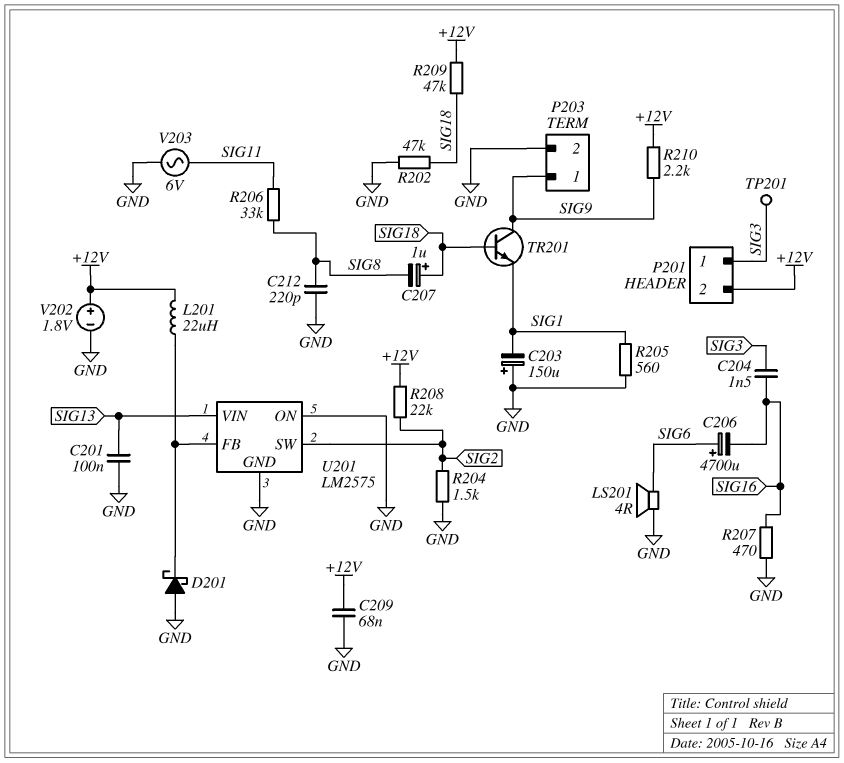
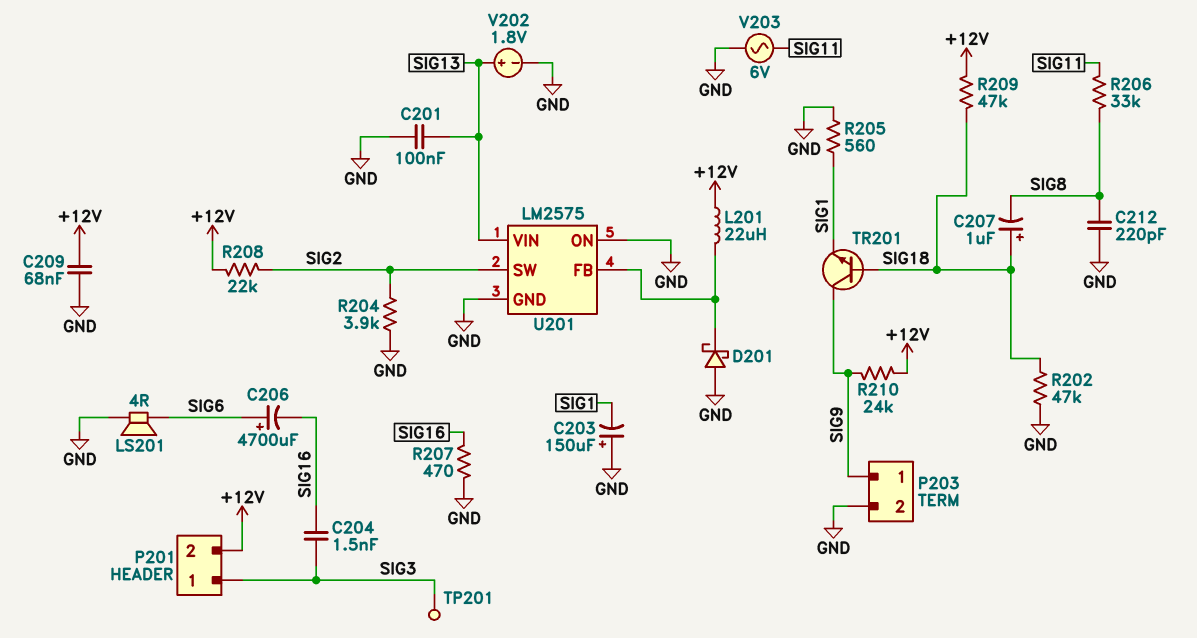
R204: 1.5k (GND, SIG2) -> 3.9k (GND, SIG2)
R210: 2.2k (+12V, SIG9) -> 24k (+12V, SIG9)
V202: 1.8V (plus +12V, minus GND) -> 1.8V (plus SIG13, minus GND)

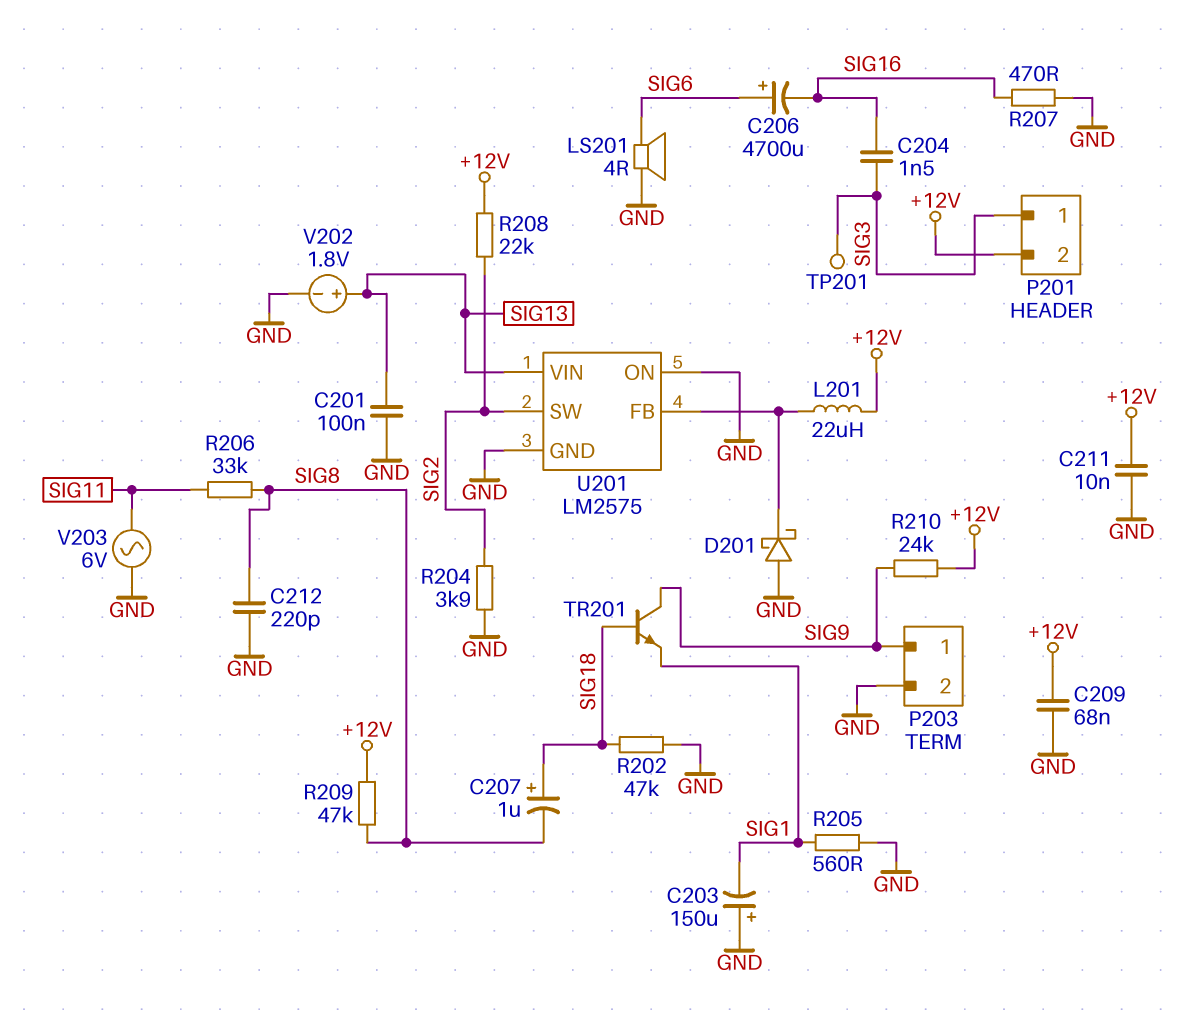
C211: none -> 10nF (+12V, GND)
R209: 47k (+12V, SIG18) -> 47k (+12V, SIG8)

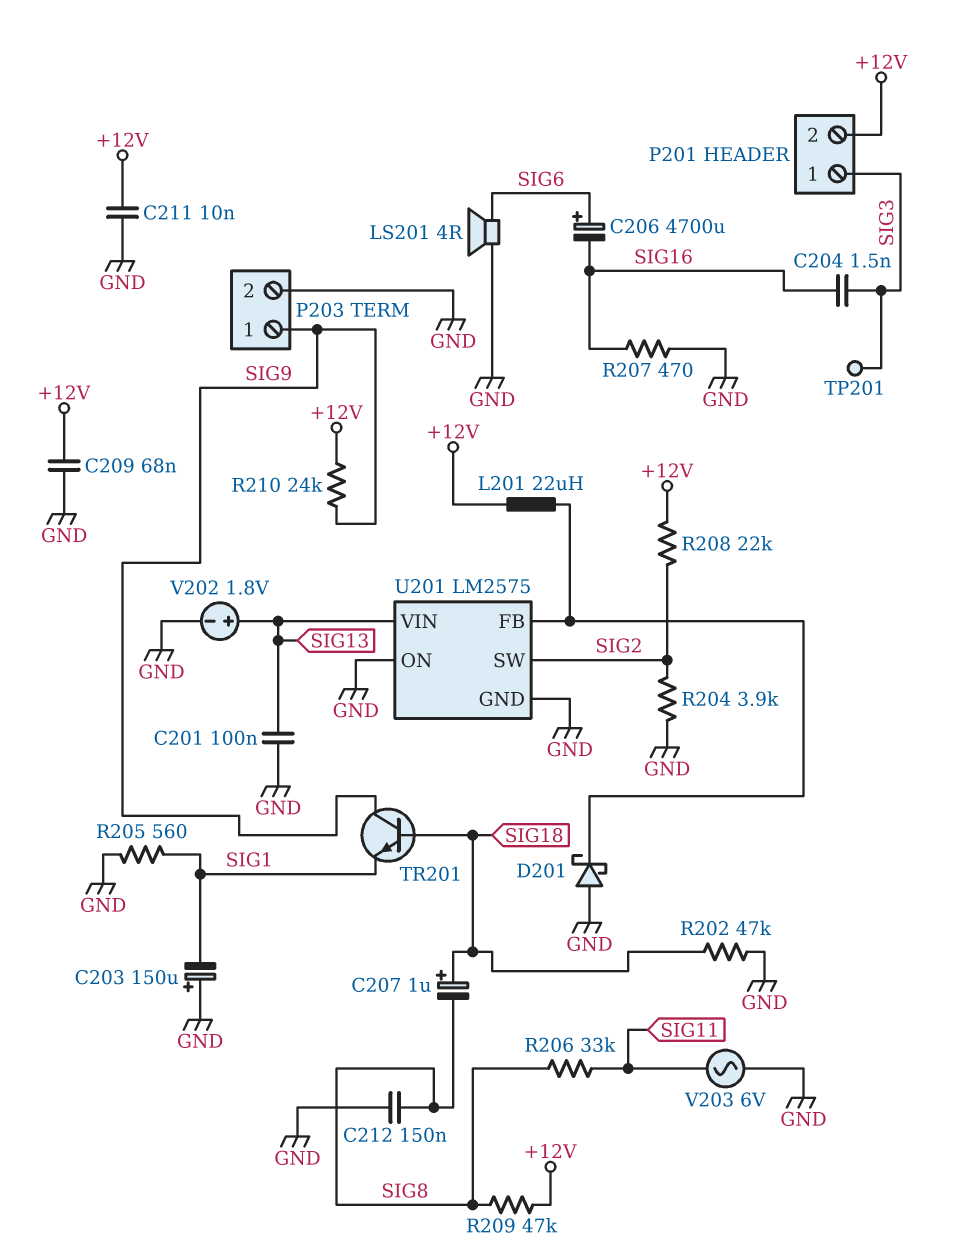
C212: 220pF (GND, SIG8) -> 150nF (GND, SIG8)

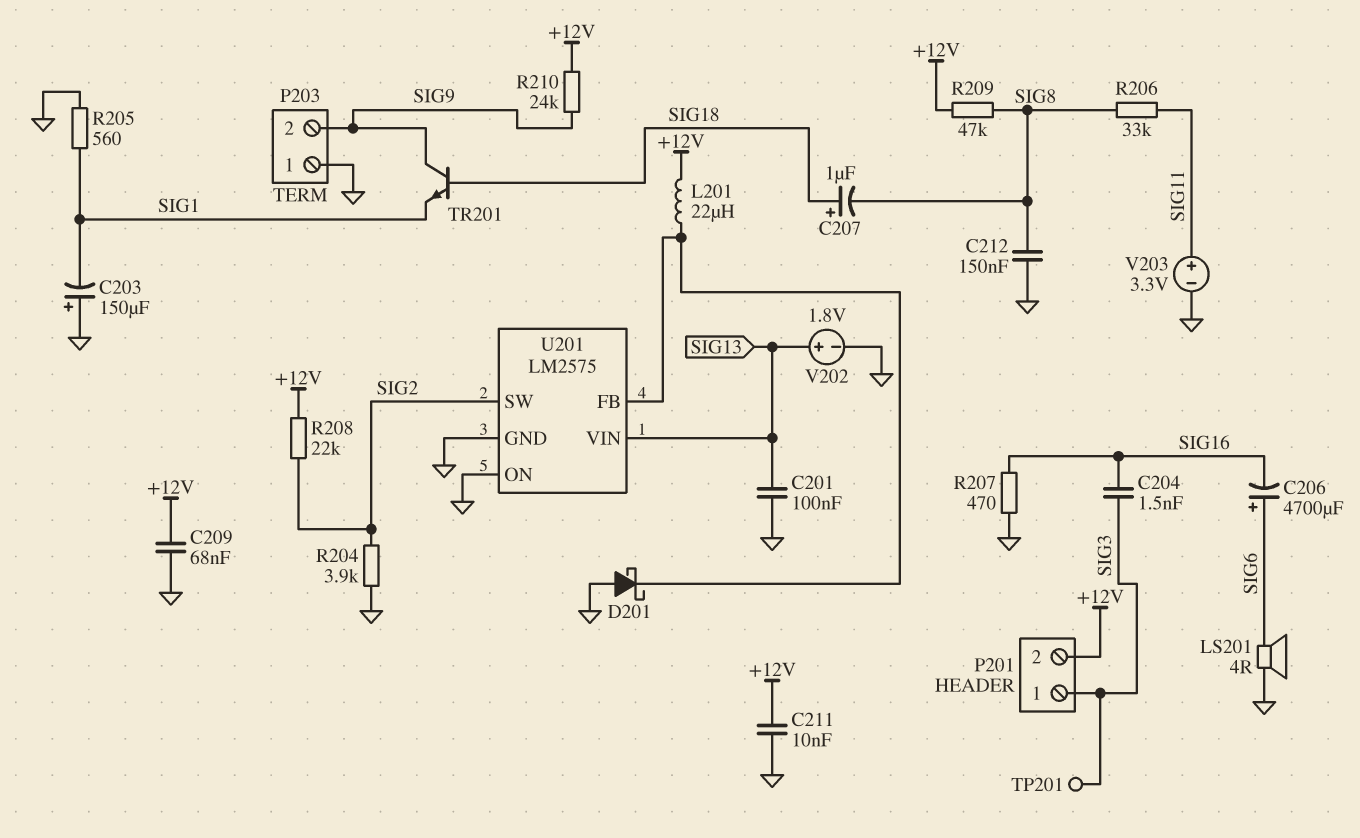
P203 pin 1: SIG9 -> GND
P203 pin 2: GND -> SIG9
R202: 47k (GND, SIG18) -> none
V203: AC 6V (GND, SIG11) -> 3.3V (plus SIG11, minus GND)

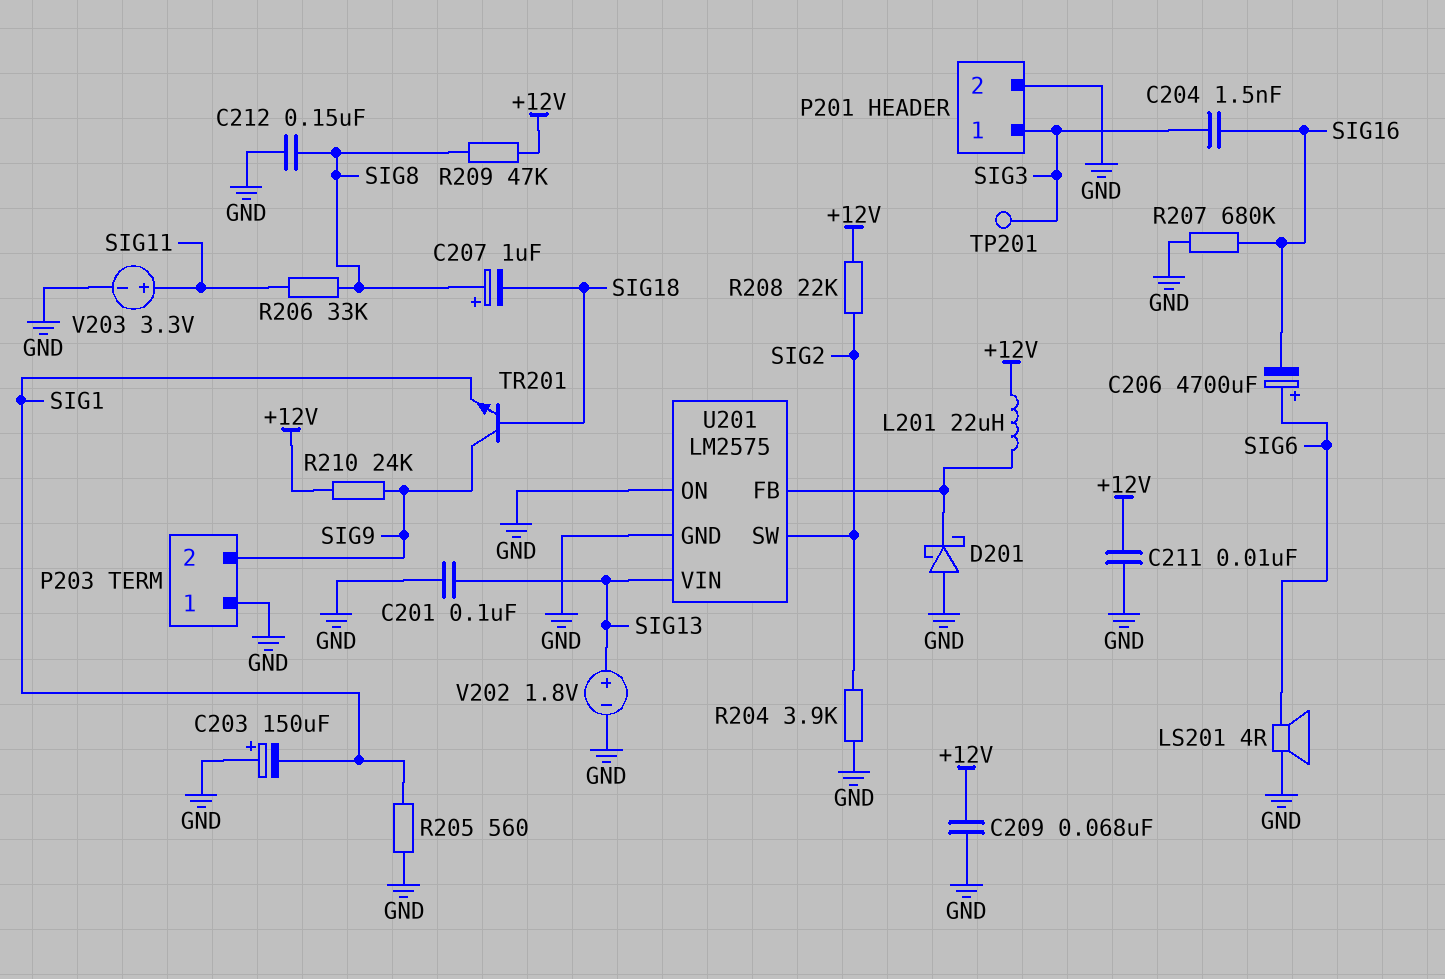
C207: 1uF (plus SIG18, minus SIG8) -> 1uF (plus SIG8, minus SIG18)
P201 pin 2: +12V -> GND
R207: 470 (GND, SIG16) -> 680k (GND, SIG16)

